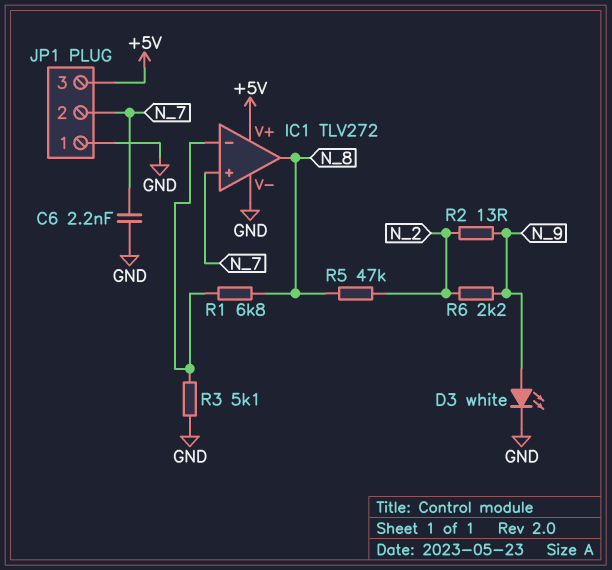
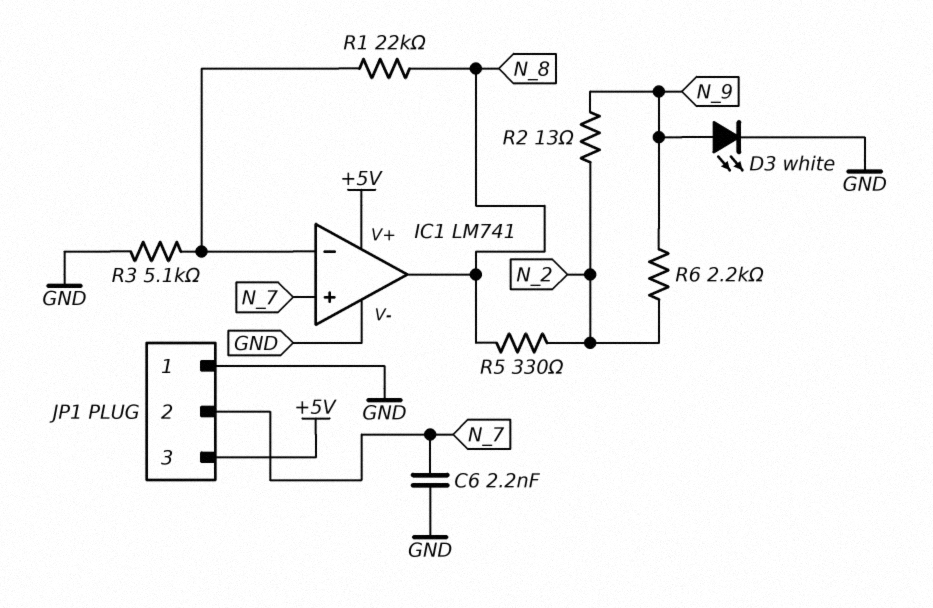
IC1: TLV272 -> LM741
R1: 6.8k (IC1/in-, N_8) -> 22k (IC1/in-, N_8)
R5: 47k (N_2, N_8) -> 330 (N_2, N_8)

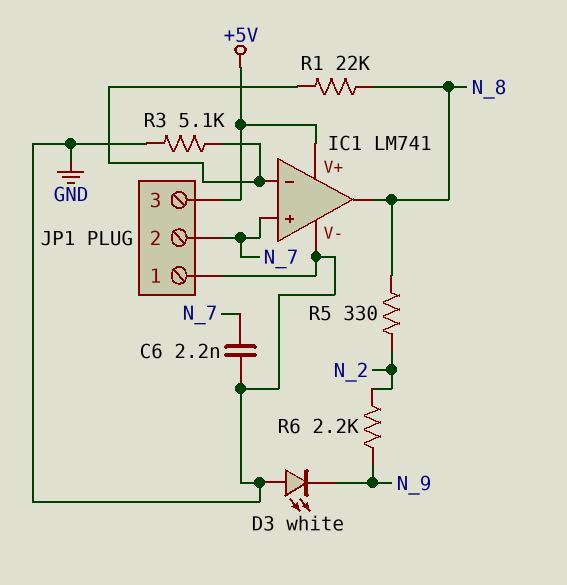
D3: LED white (A N_9, K GND) -> LED white (A GND, K N_9)
R2: 13 (N_2, N_9) -> none

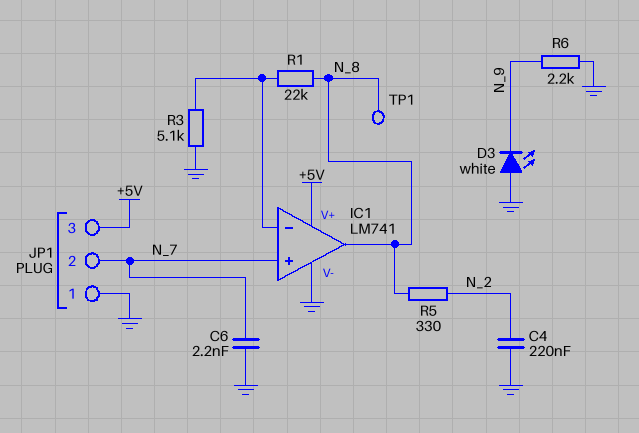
C4: none -> 220nF (GND, N_2)
R6: 2.2k (N_2, N_9) -> 2.2k (GND, N_9)
TP1: none -> test point (N_8)

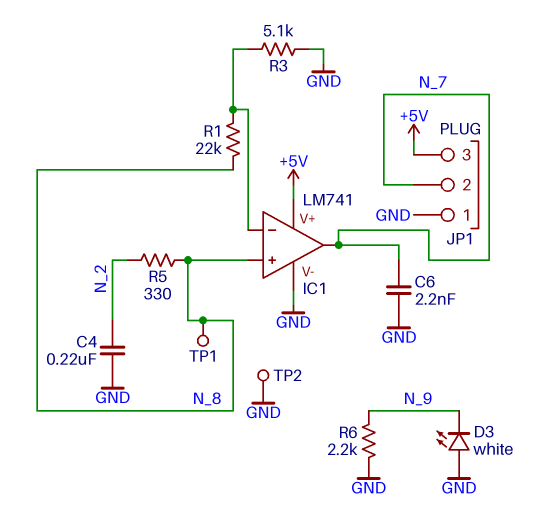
IC1 pin in+: N_7 -> N_8
IC1 pin out: N_8 -> N_7
TP2: none -> test point (GND)

